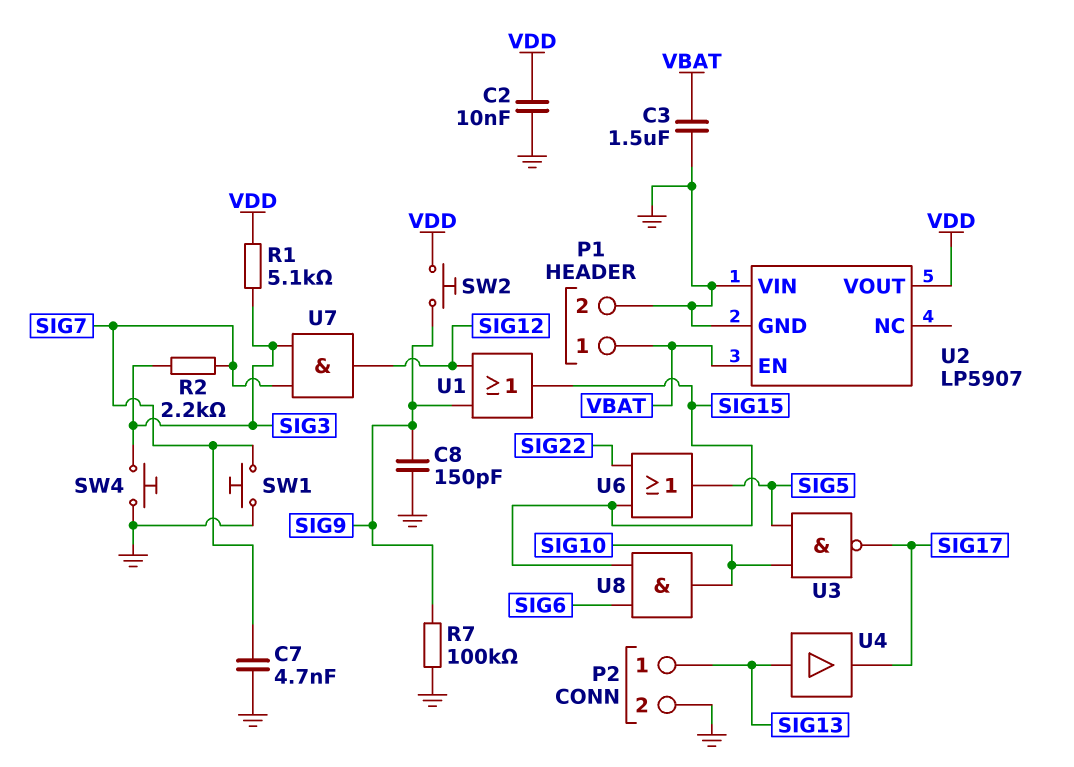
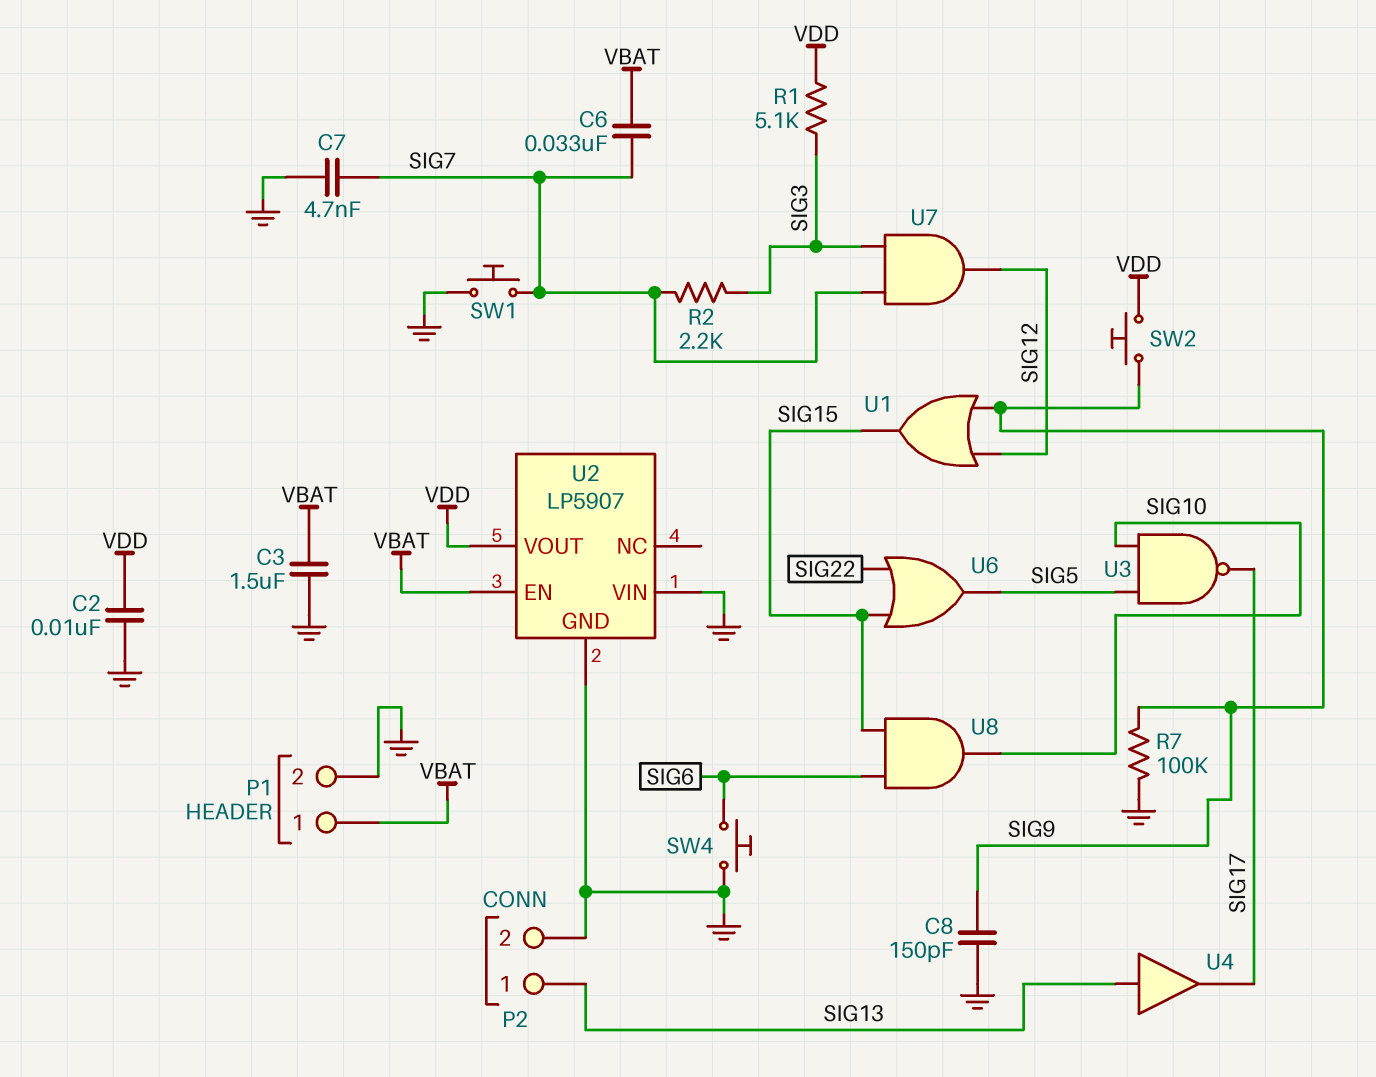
C6: none -> 33nF (SIG7, VBAT)
SW4: button (GND, SIG3) -> button (GND, SIG6)

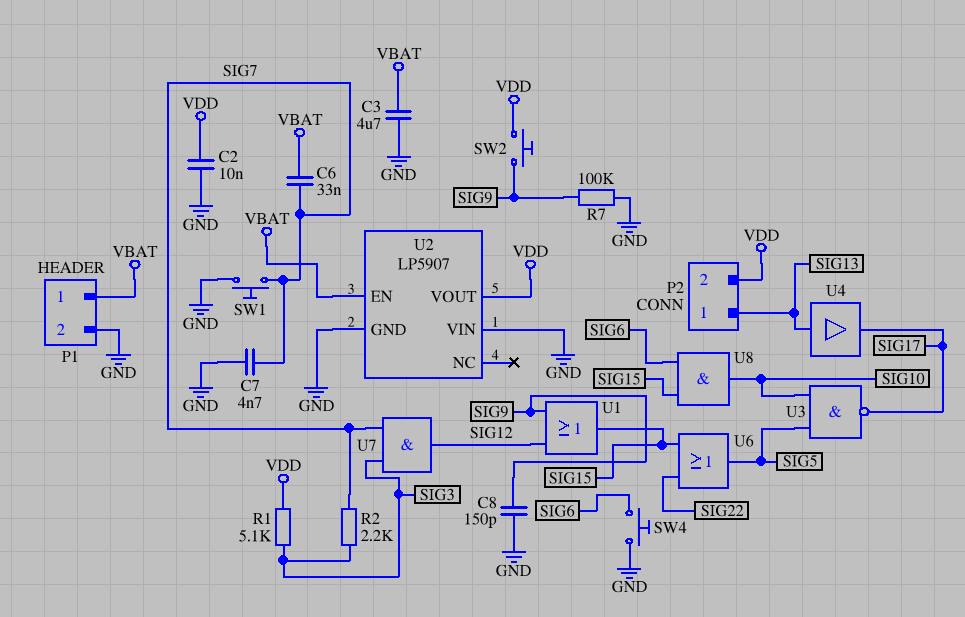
C3: 1.5uF (GND, VBAT) -> 4.7uF (GND, VBAT)
P2 pin 2: GND -> VDD

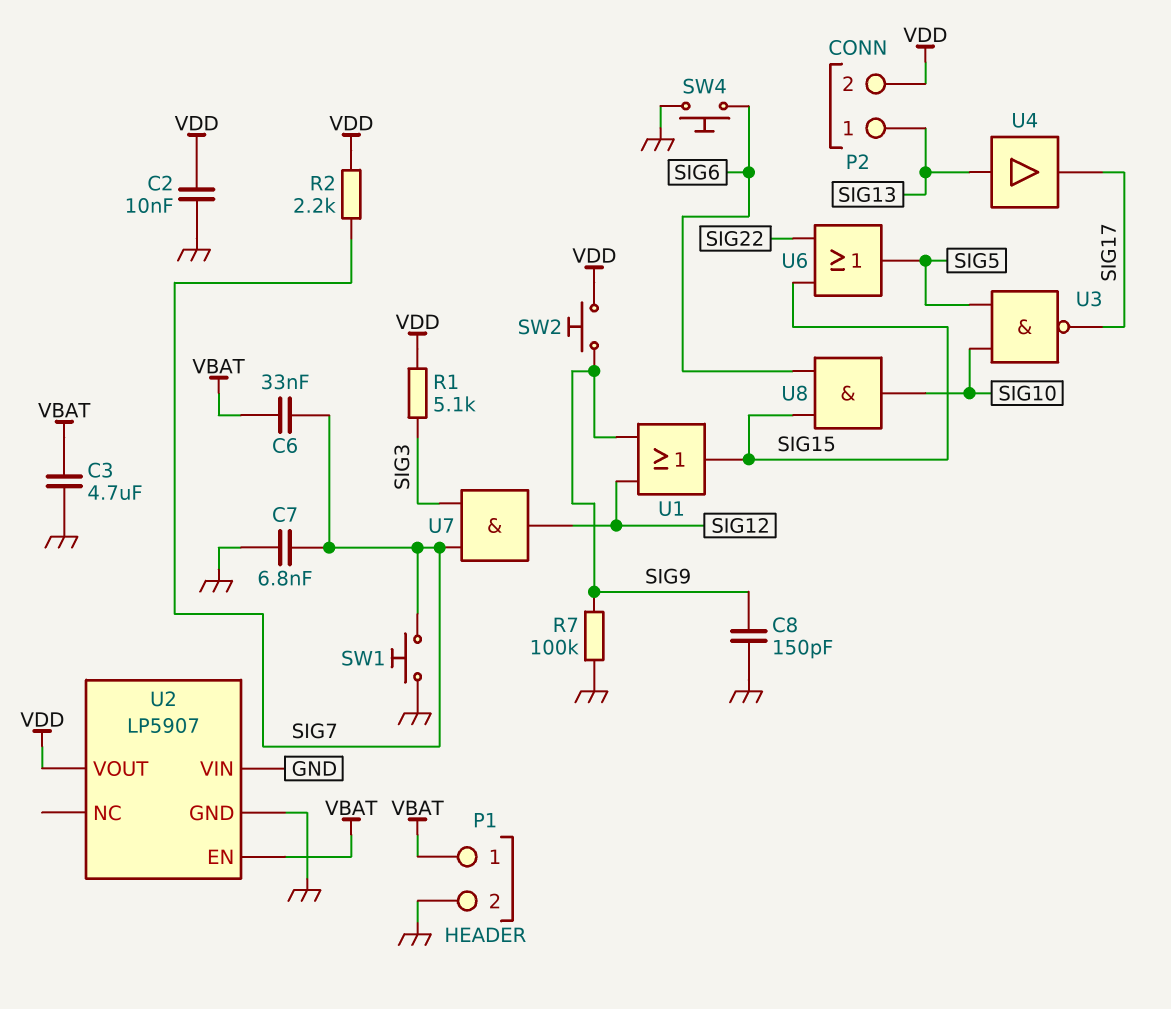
C7: 4.7nF (GND, SIG7) -> 6.8nF (GND, SIG7)
R2: 2.2k (SIG3, SIG7) -> 2.2k (SIG7, VDD)

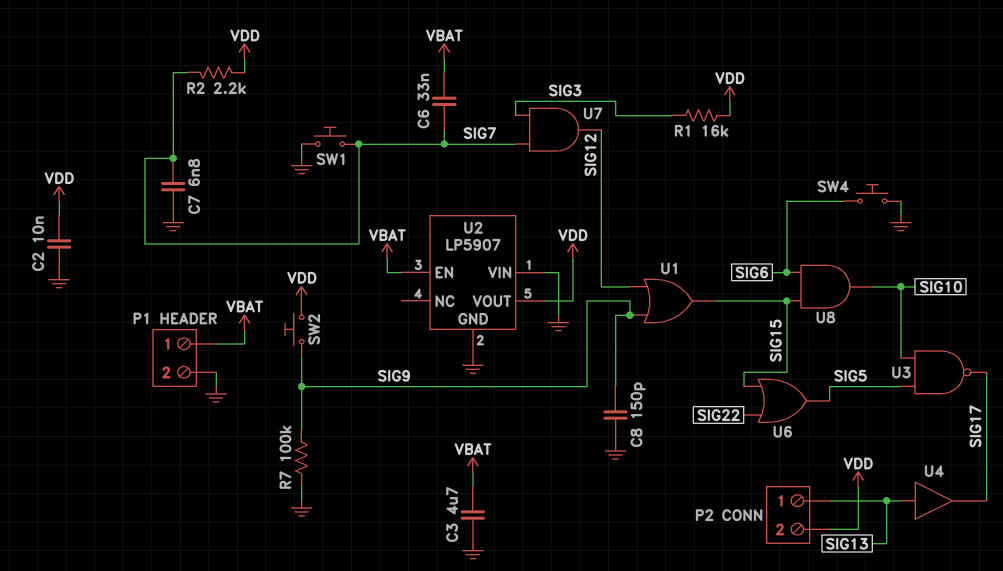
R1: 5.1k (SIG3, VDD) -> 16k (SIG3, VDD)

